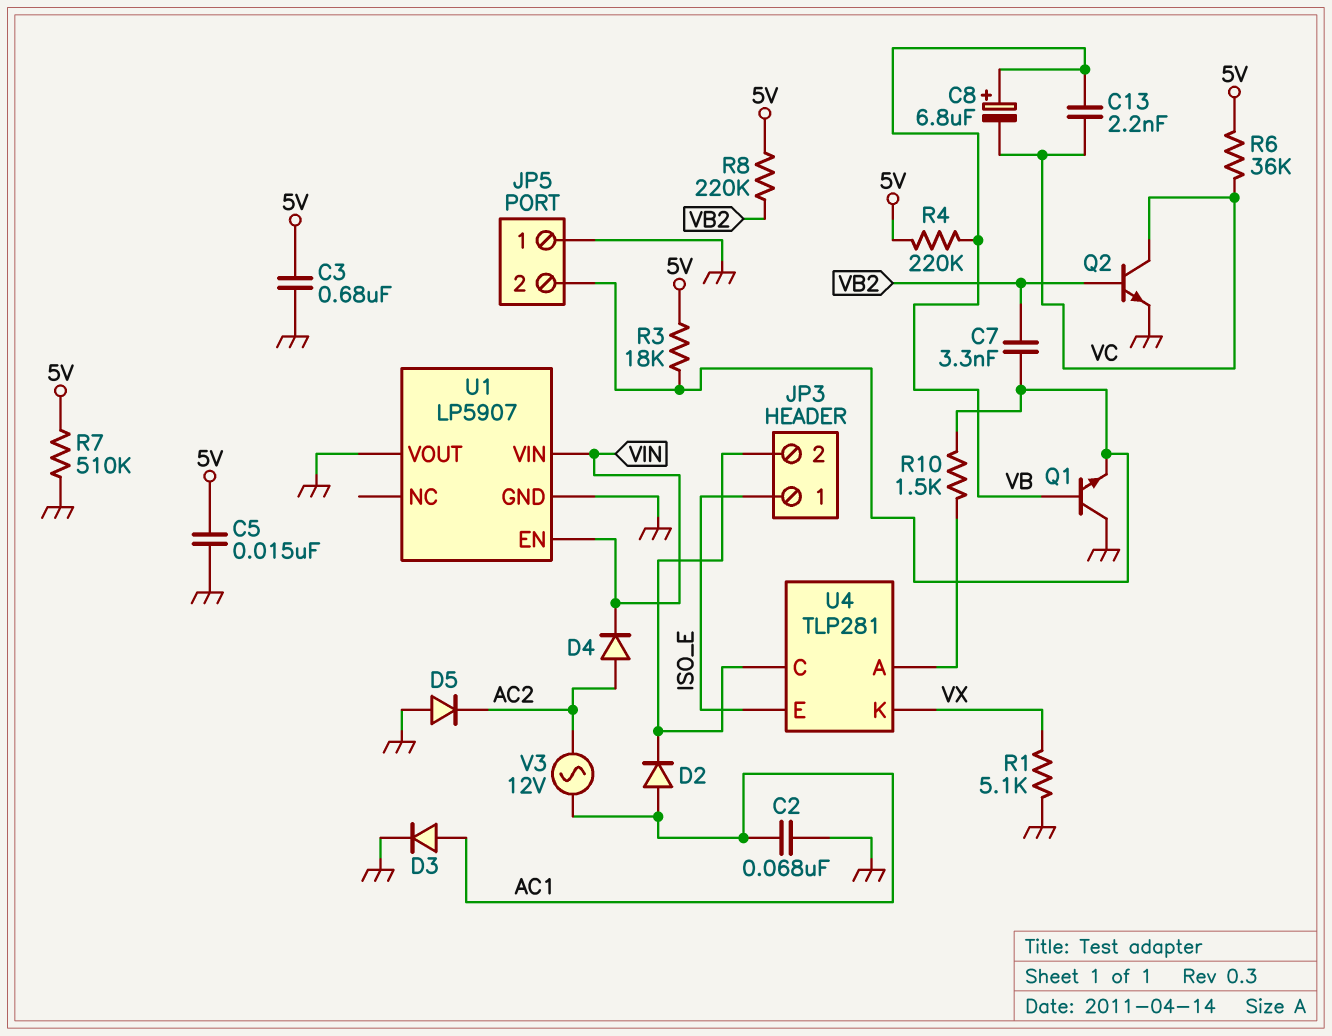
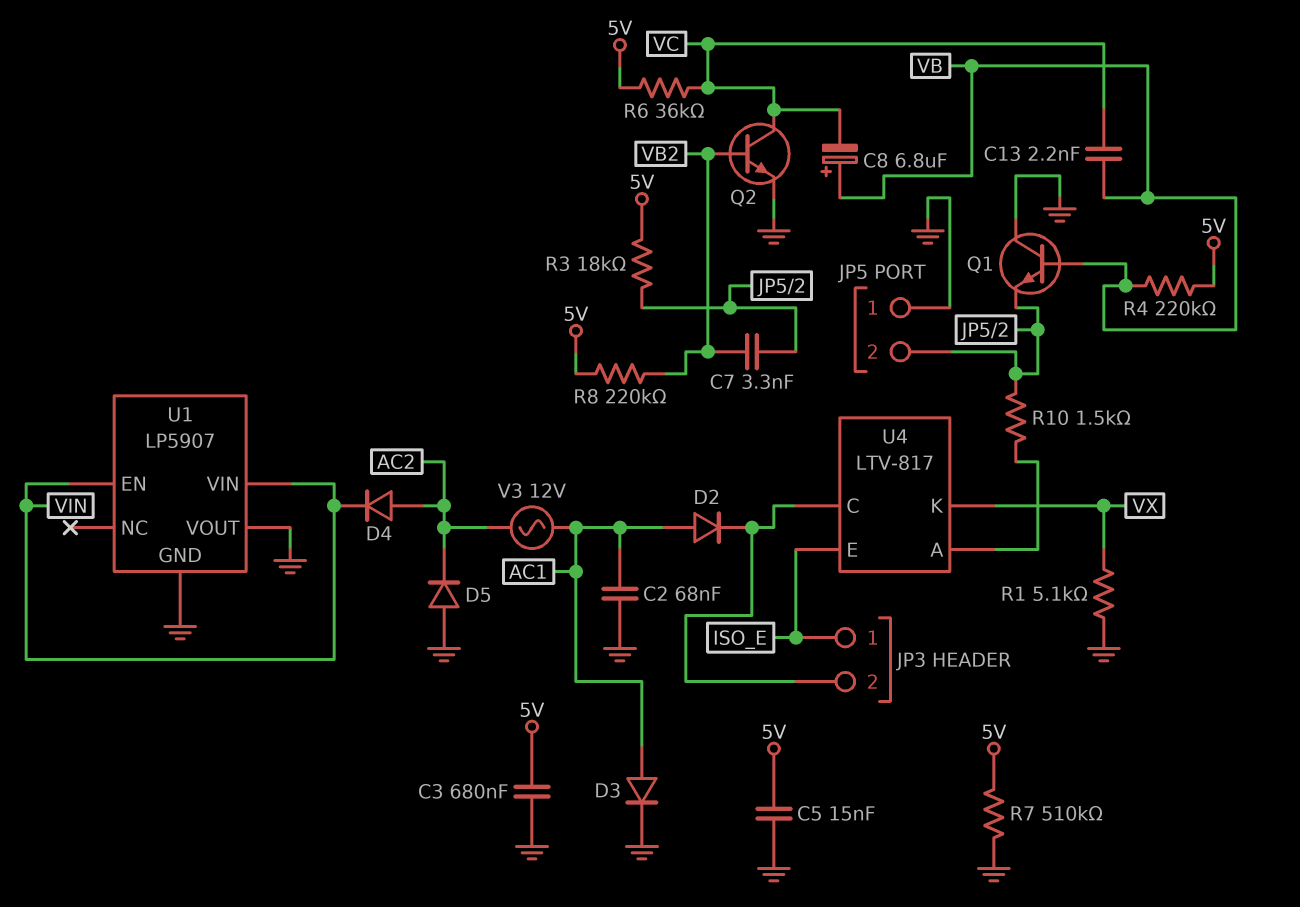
U4: TLP281 -> LTV-817

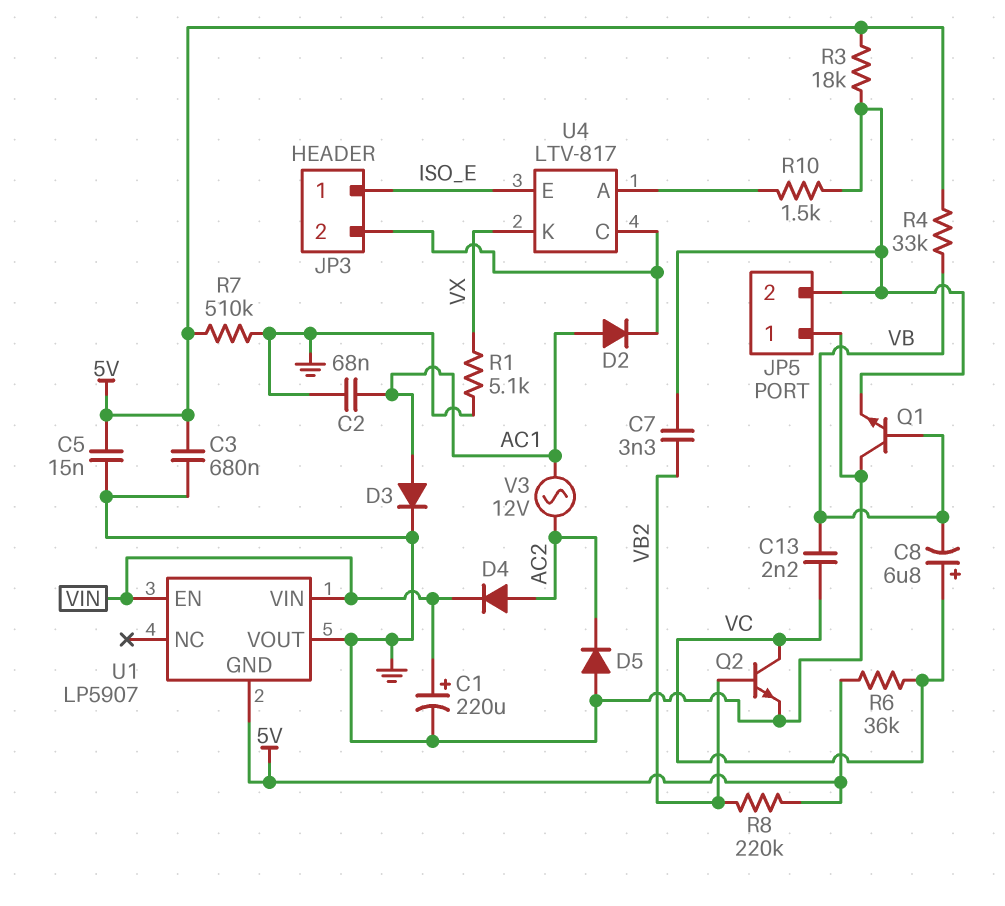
C1: none -> 220uF (plus VIN, minus GND)
C8: 6.8uF (plus VB, minus VC) -> 6.8uF (plus VC, minus VB)
R4: 220k (5V, VB) -> 33k (5V, VB)
U1 pin GND: GND -> 5V

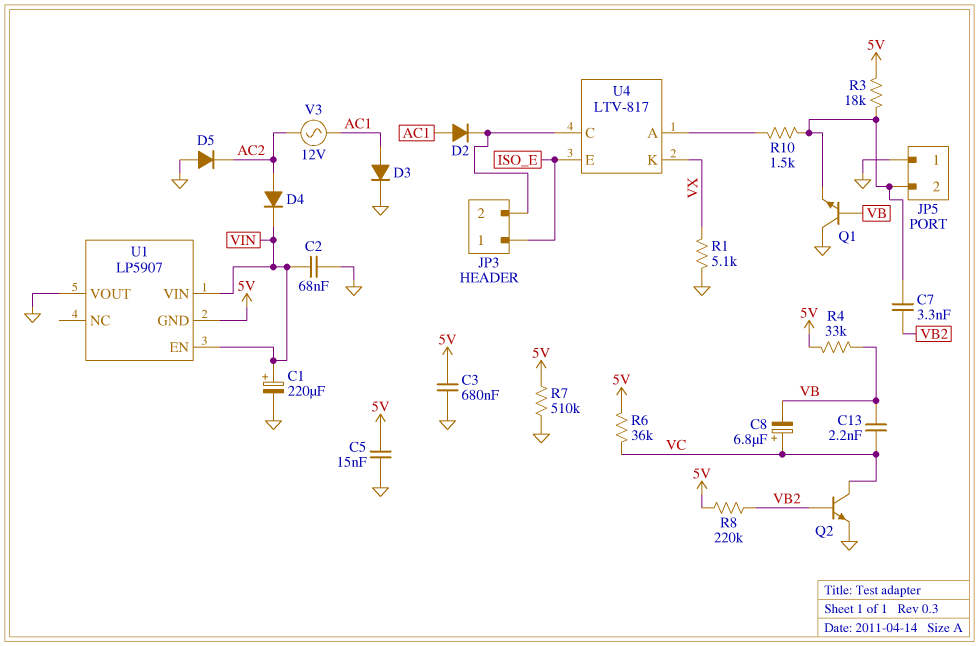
C2: 68nF (AC1, GND) -> 68nF (GND, VIN)

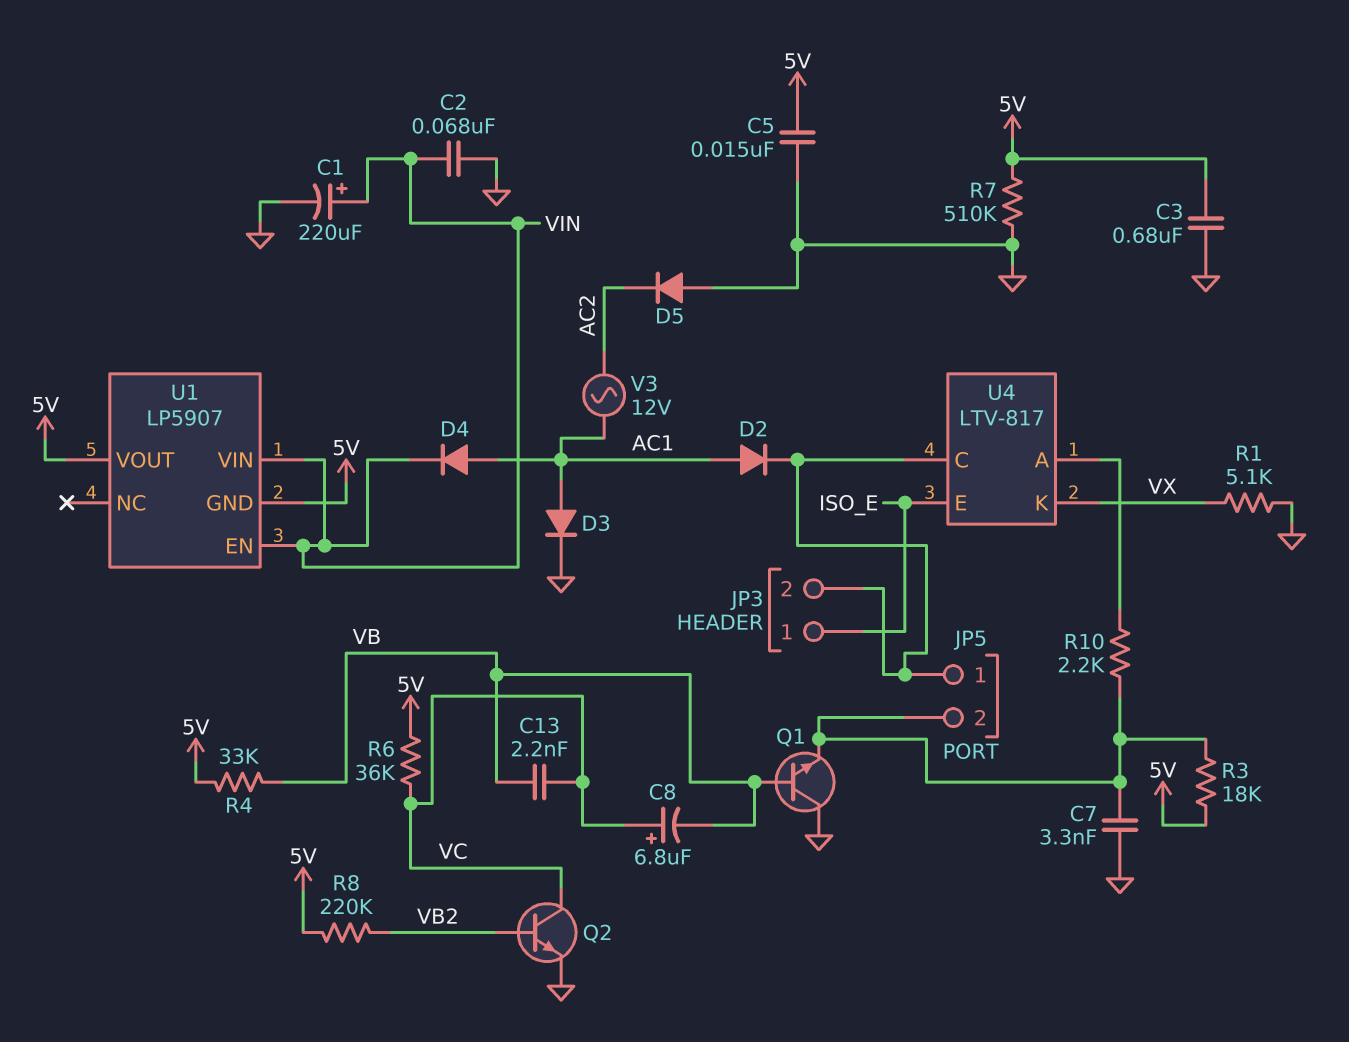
C7: 3.3nF (JP5/2, VB2) -> 3.3nF (GND, JP5/2)
D4: diode (A AC2, K VIN) -> diode (A AC1, K VIN)
JP5 pin 1: GND -> JP3/2
R10: 1.5k (JP5/2, U4/A) -> 2.2k (JP5/2, U4/A)
U1 pin VOUT: GND -> 5V

